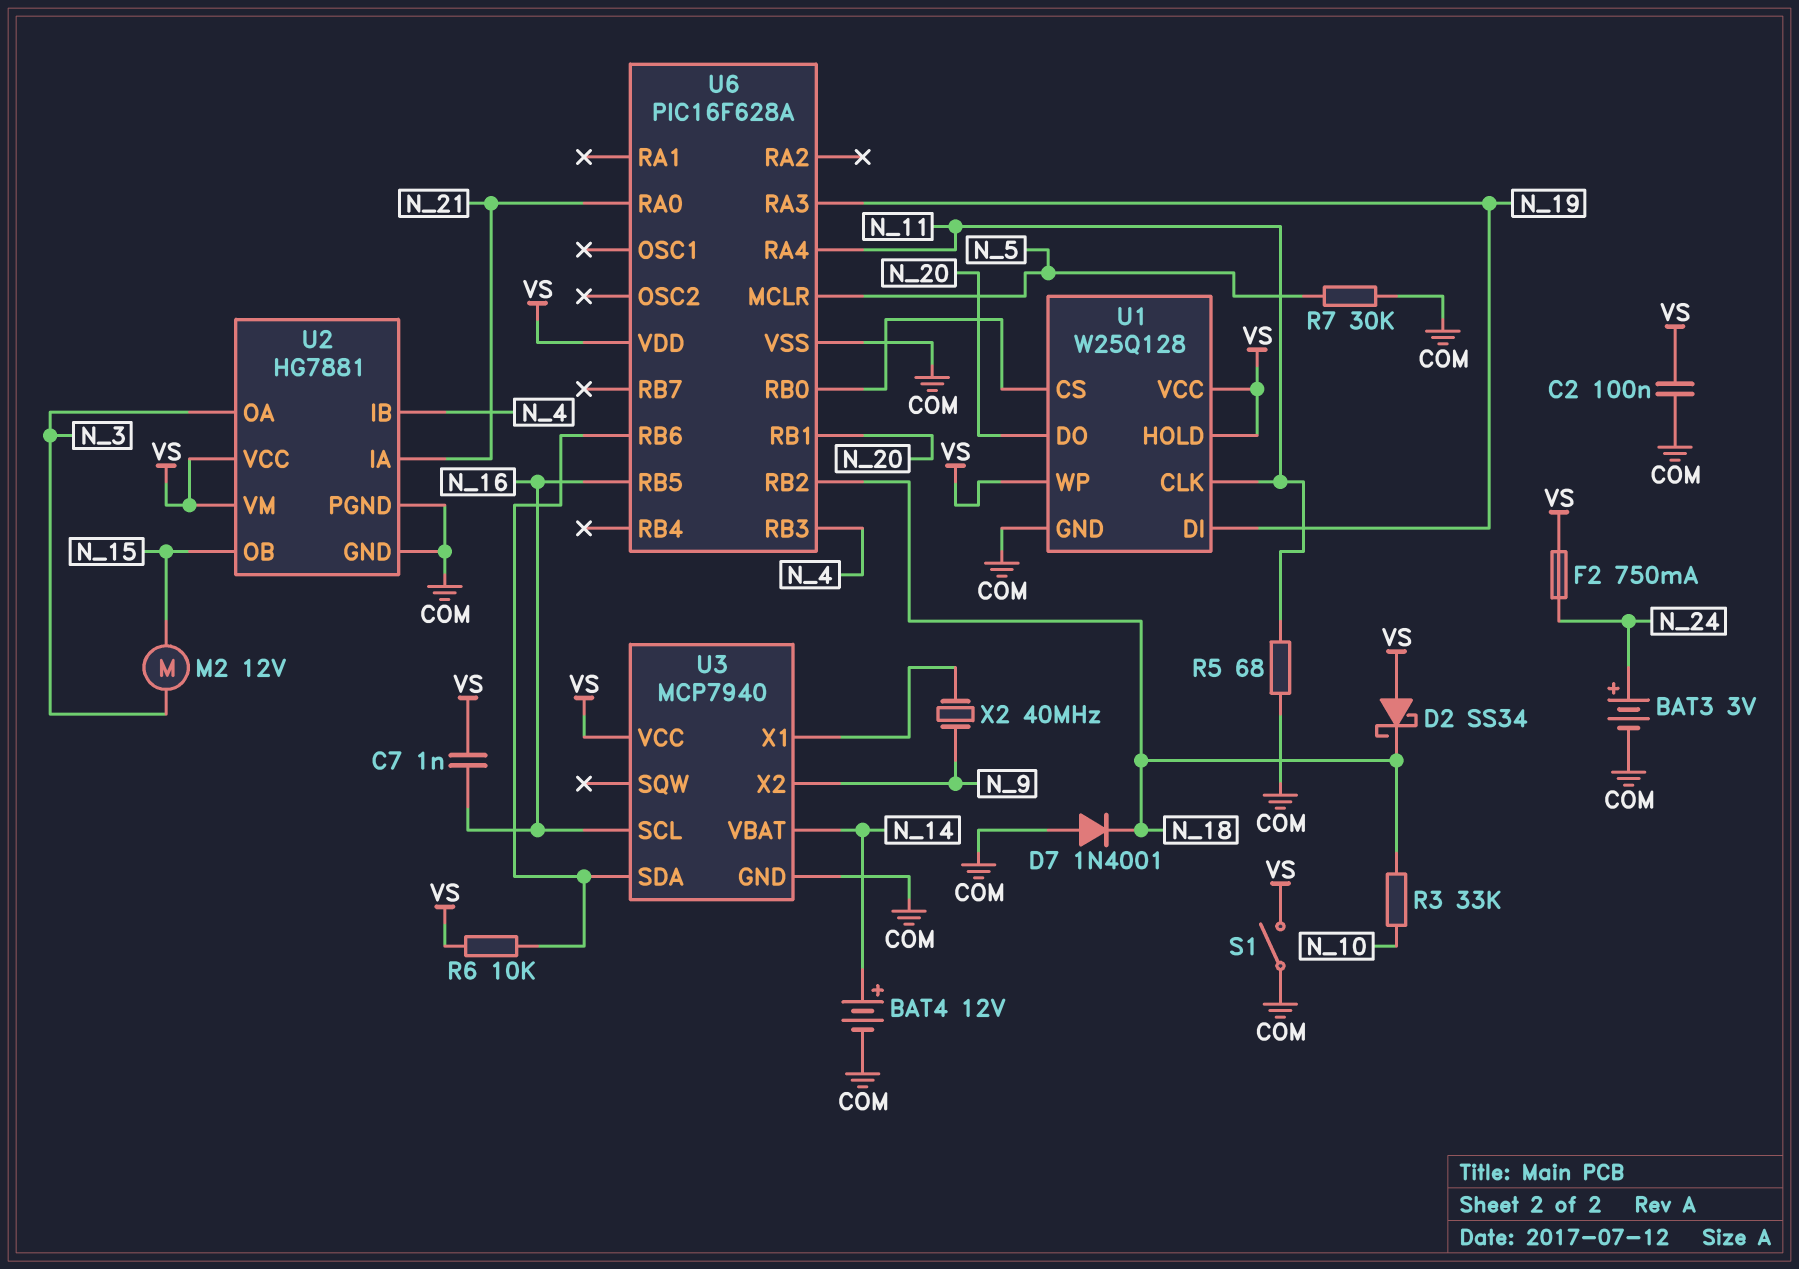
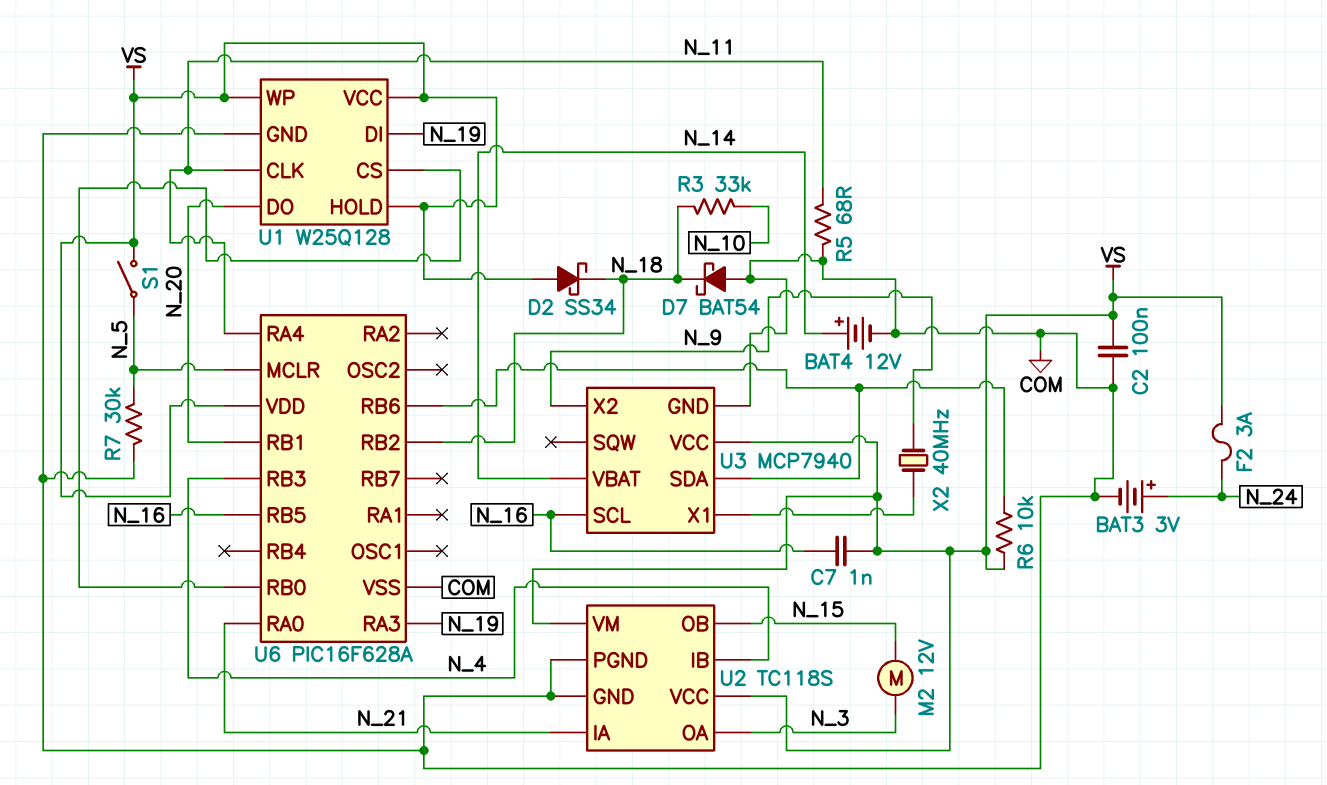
D7: diode 1N4001 (A COM, K N_18) -> schottky BAT54 (A COM, K N_18)
F2: 750mA (N_24, VS) -> 3A (N_24, VS)
S1: switch (COM, VS) -> switch (N_5, VS)
U2: HG7881 -> TC118S

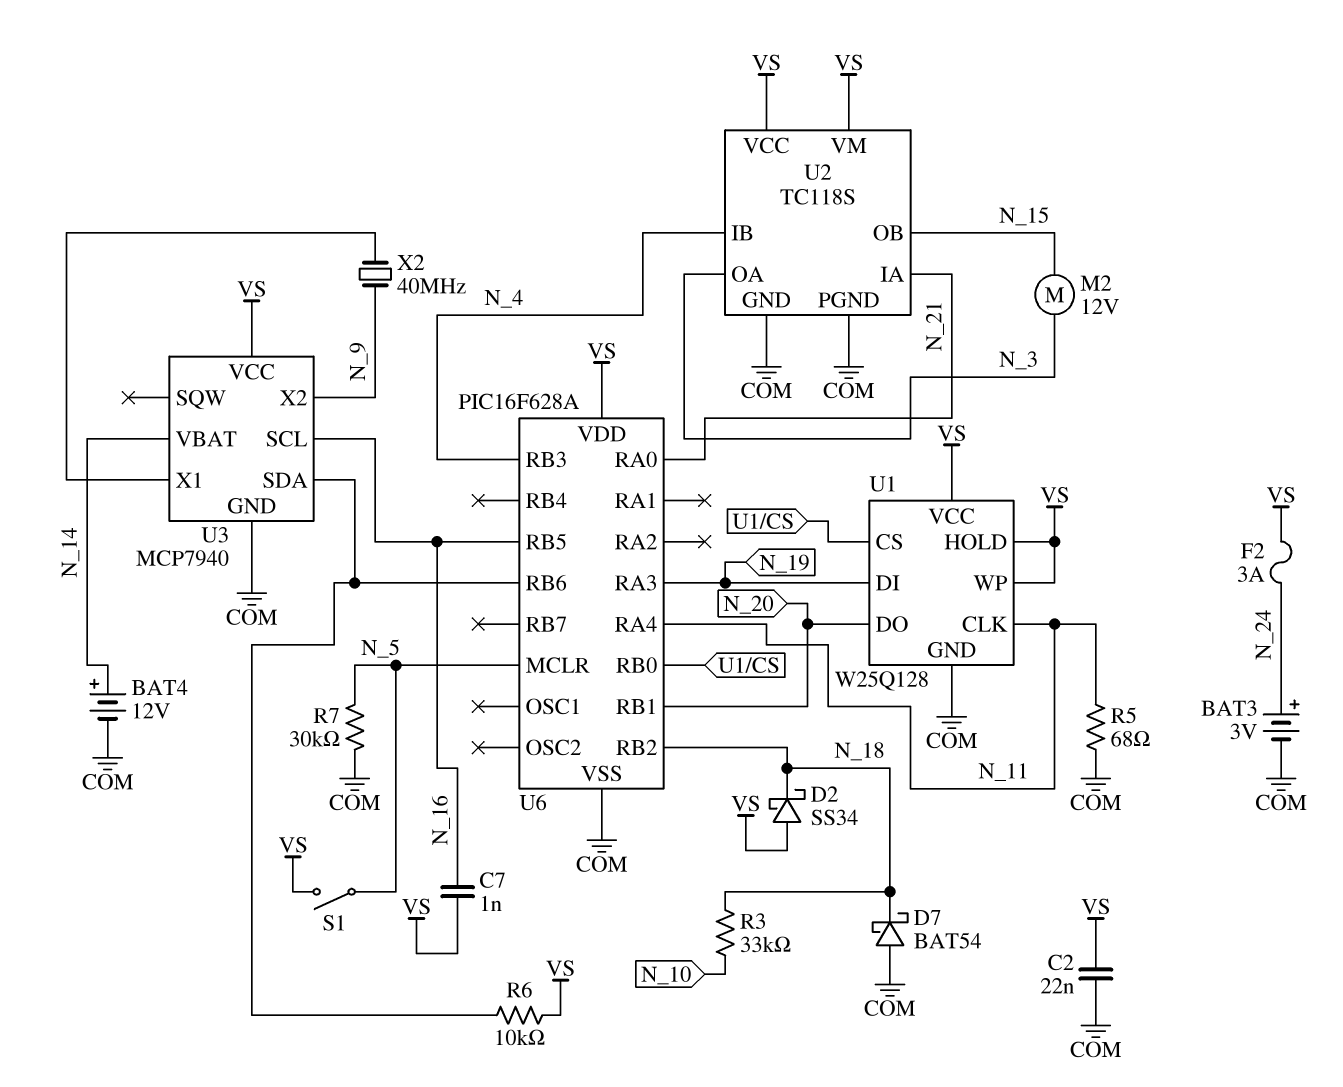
C2: 100nF (COM, VS) -> 22nF (COM, VS)

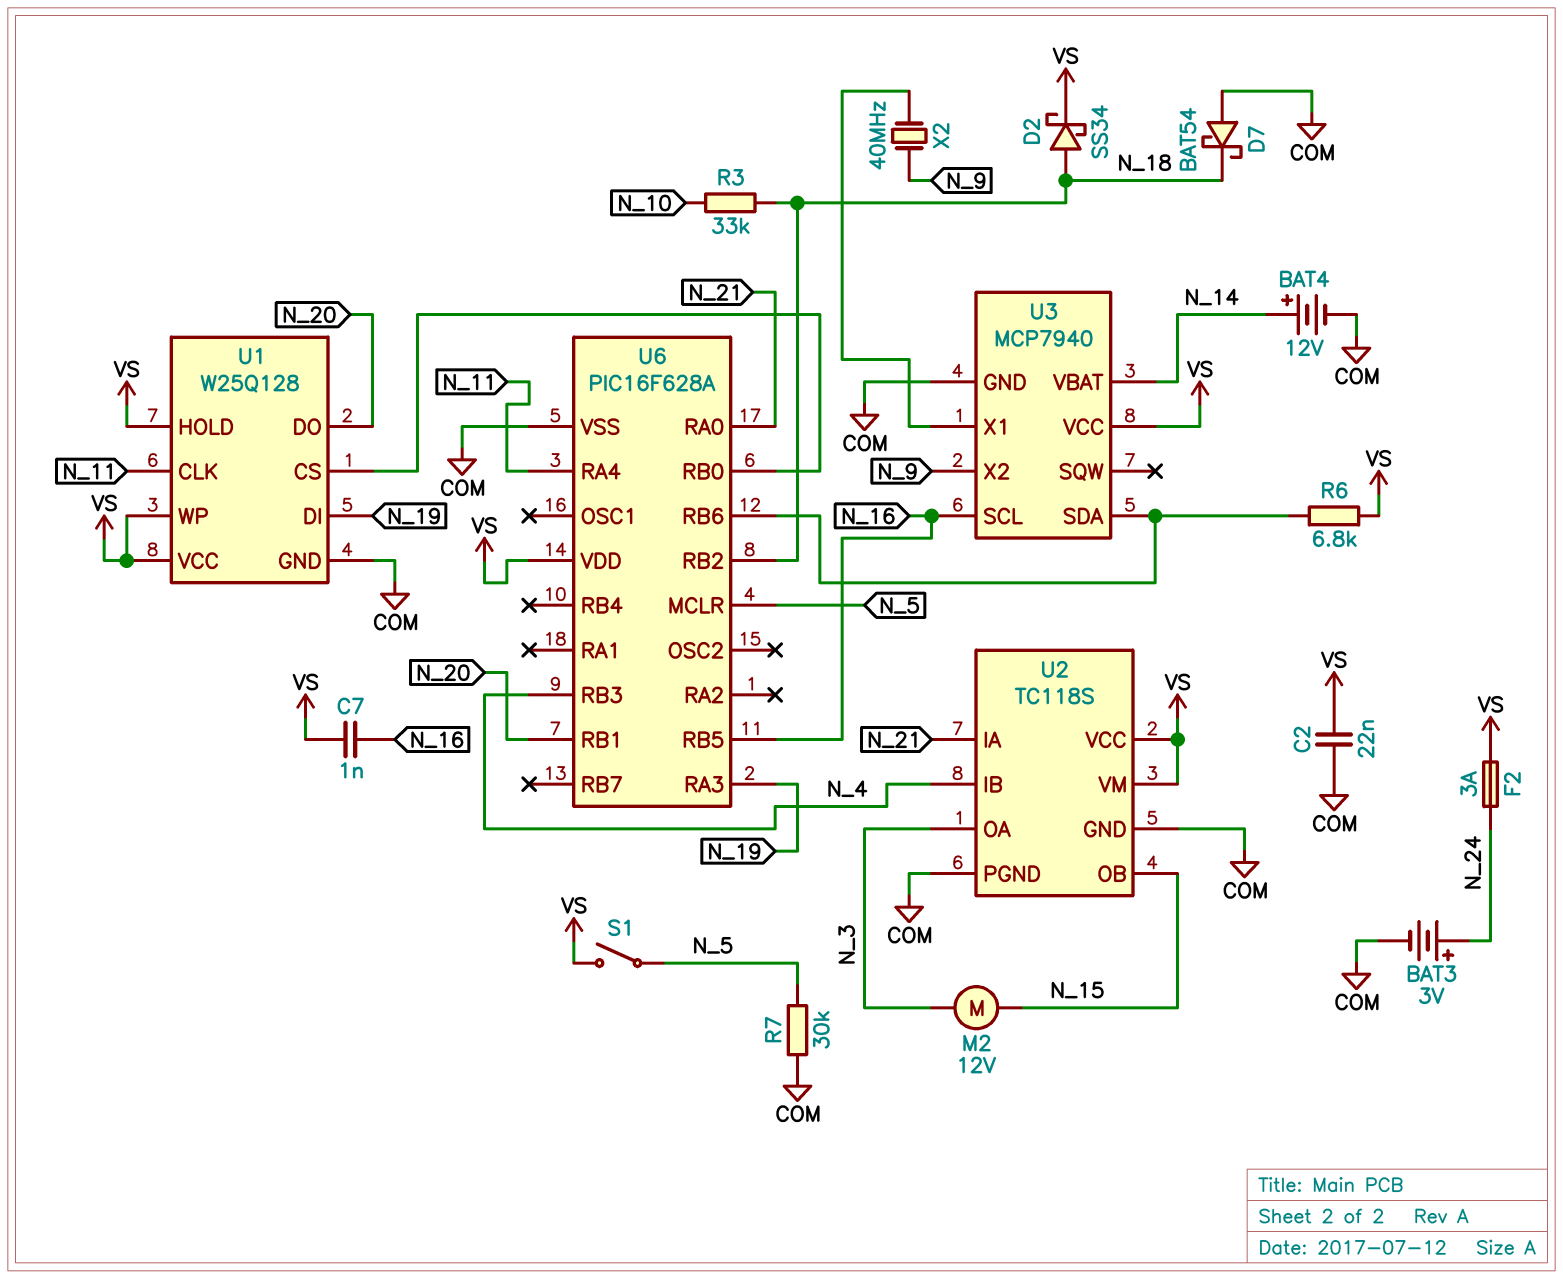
D2: schottky SS34 (A VS, K N_18) -> schottky SS34 (A N_18, K VS)
R5: 68 (COM, N_11) -> none
R6: 10k (U3/SDA, VS) -> 6.8k (U3/SDA, VS)

